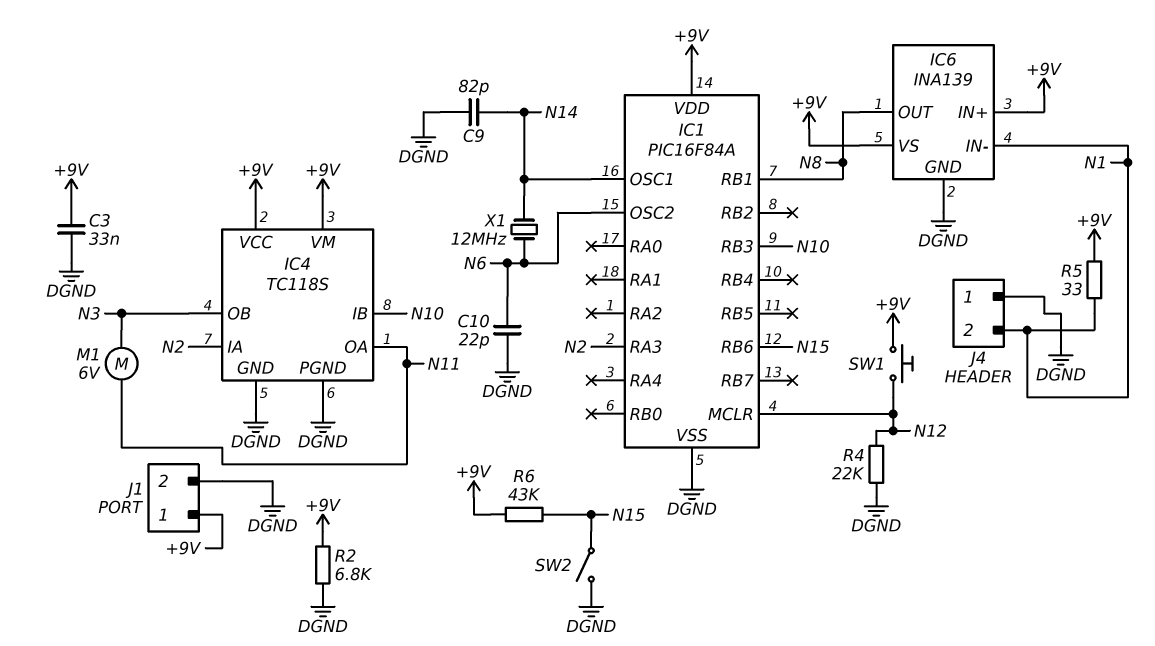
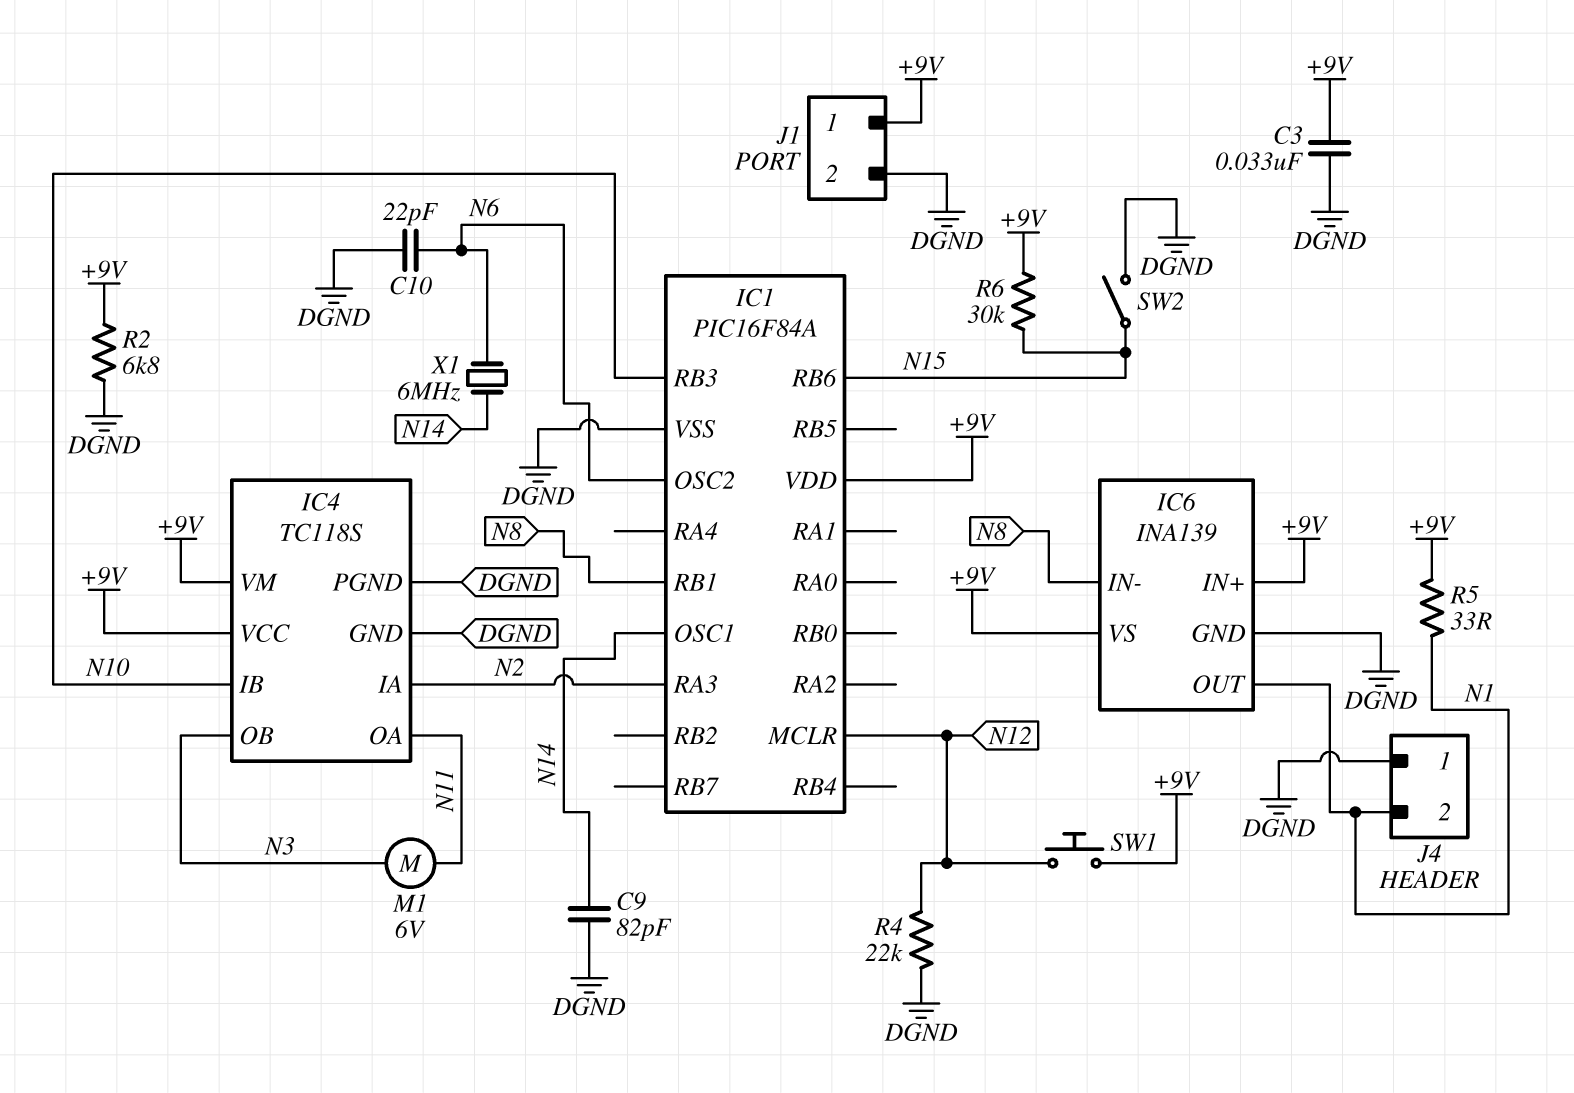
IC6 pin IN-: N1 -> N8
IC6 pin OUT: N8 -> N1
R6: 43k (+9V, N15) -> 30k (+9V, N15)
X1: 12MHz (N6, N14) -> 6MHz (N6, N14)

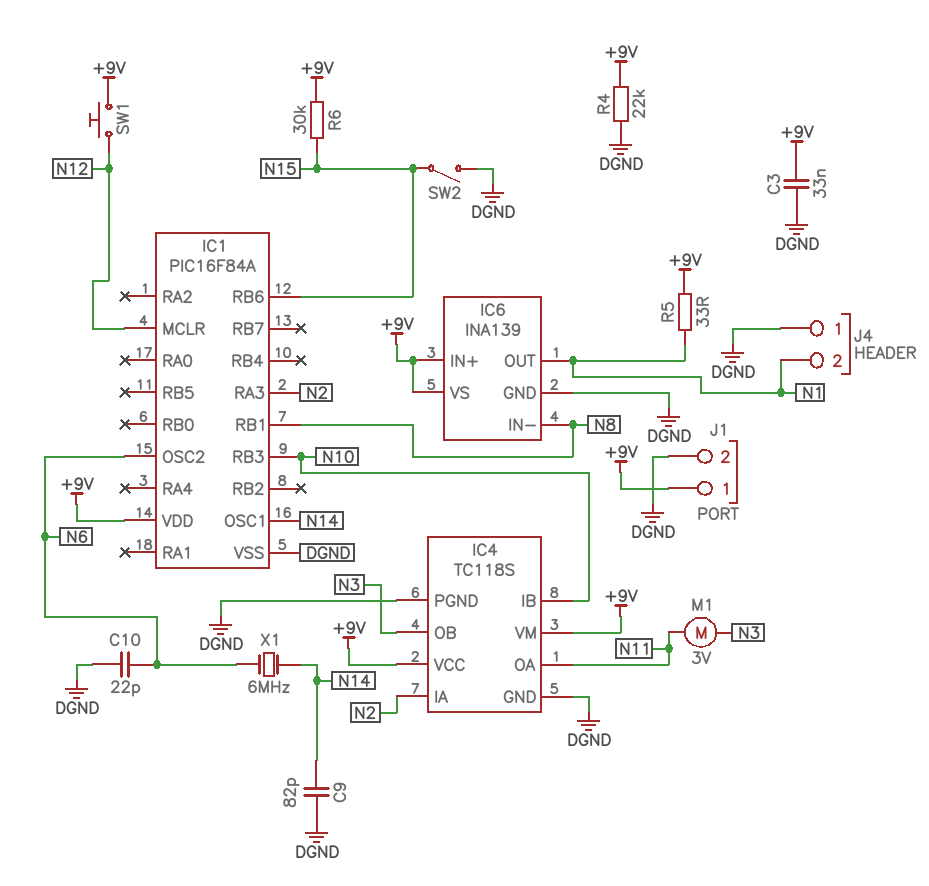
M1: motor 6V (N3, N11) -> motor 3V (N3, N11)
R2: 6.8k (+9V, DGND) -> none
R4: 22k (DGND, N12) -> 22k (+9V, DGND)

